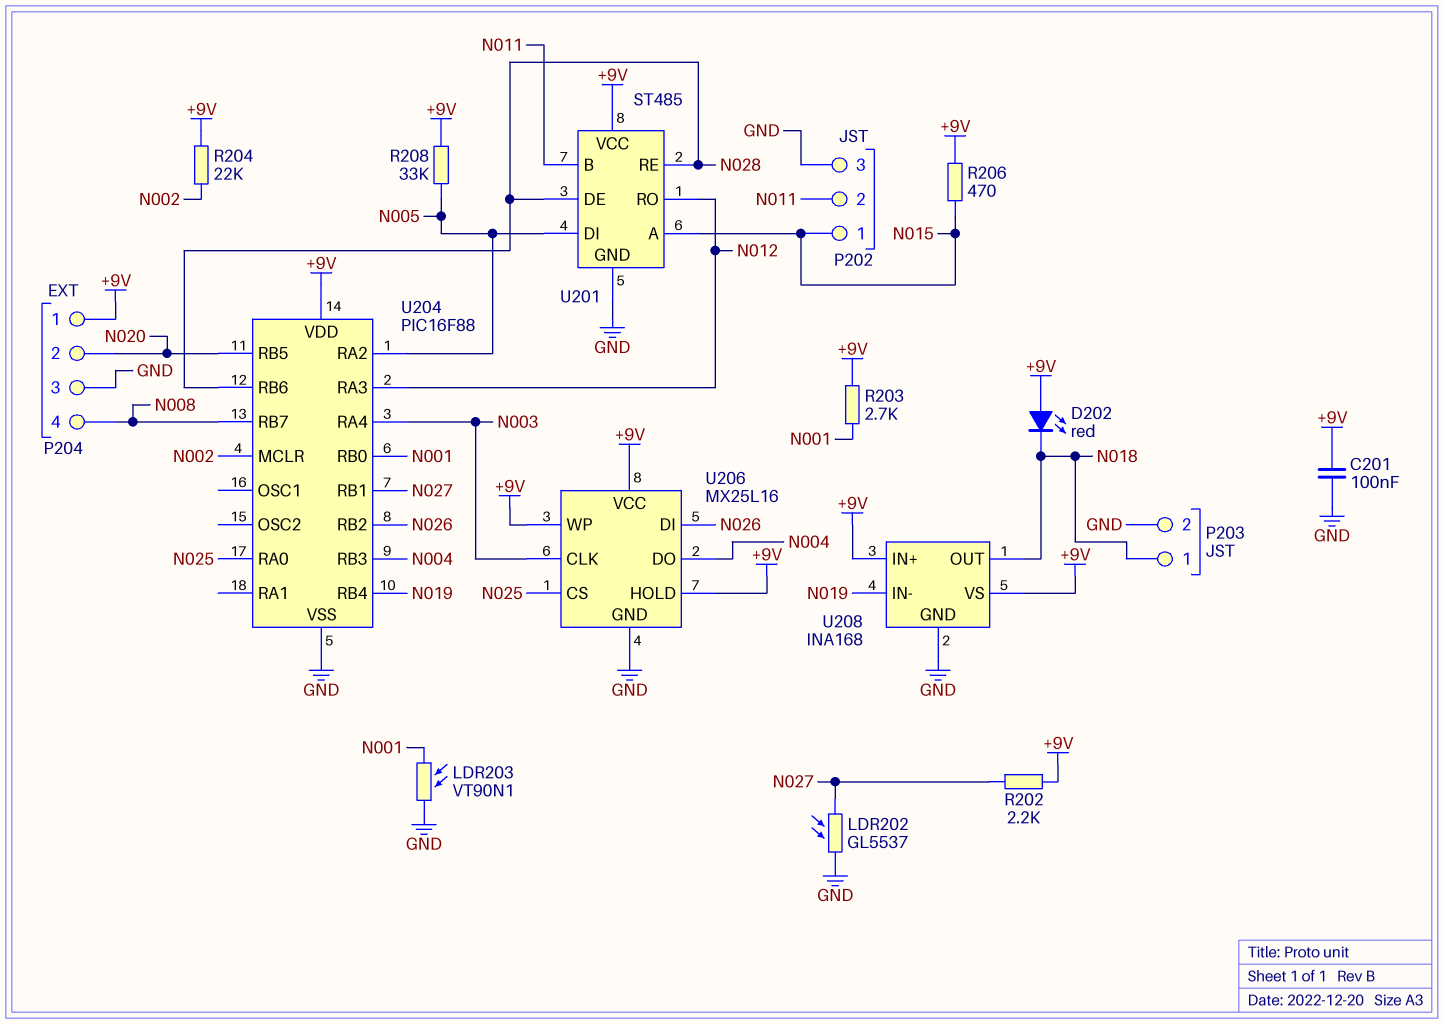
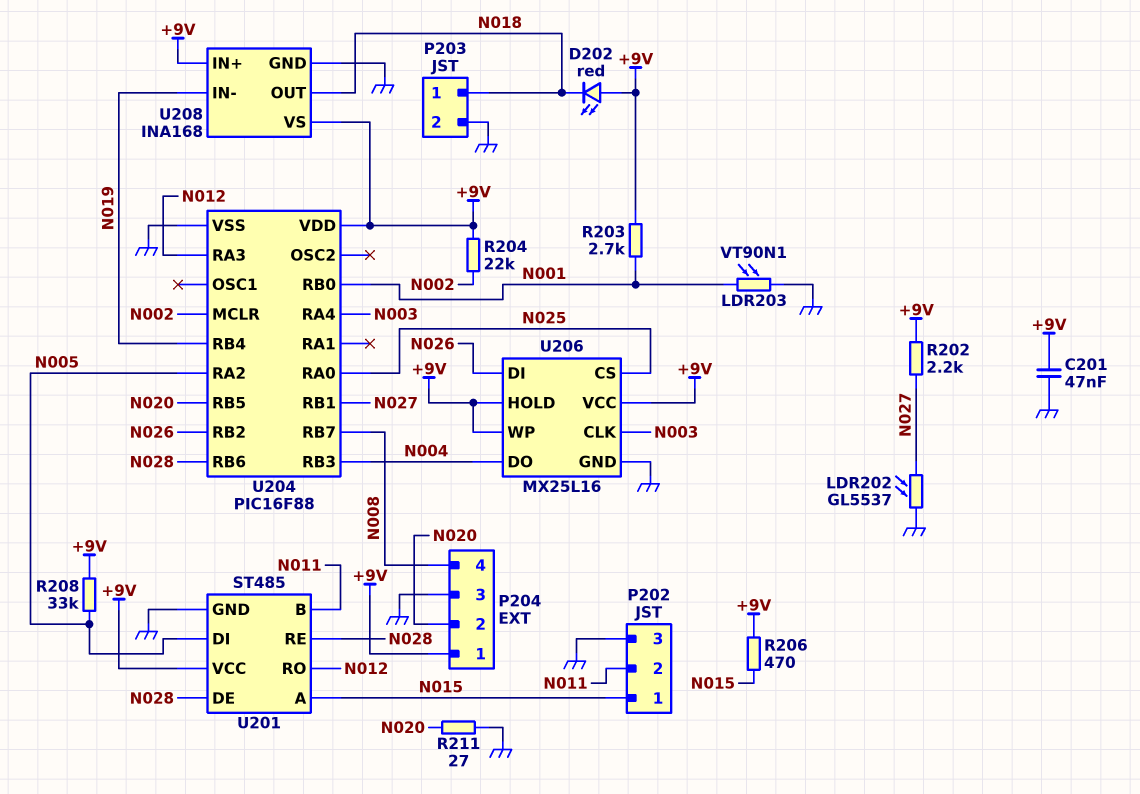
C201: 100nF (+9V, GND) -> 47nF (+9V, GND)
R211: none -> 27 (GND, N020)

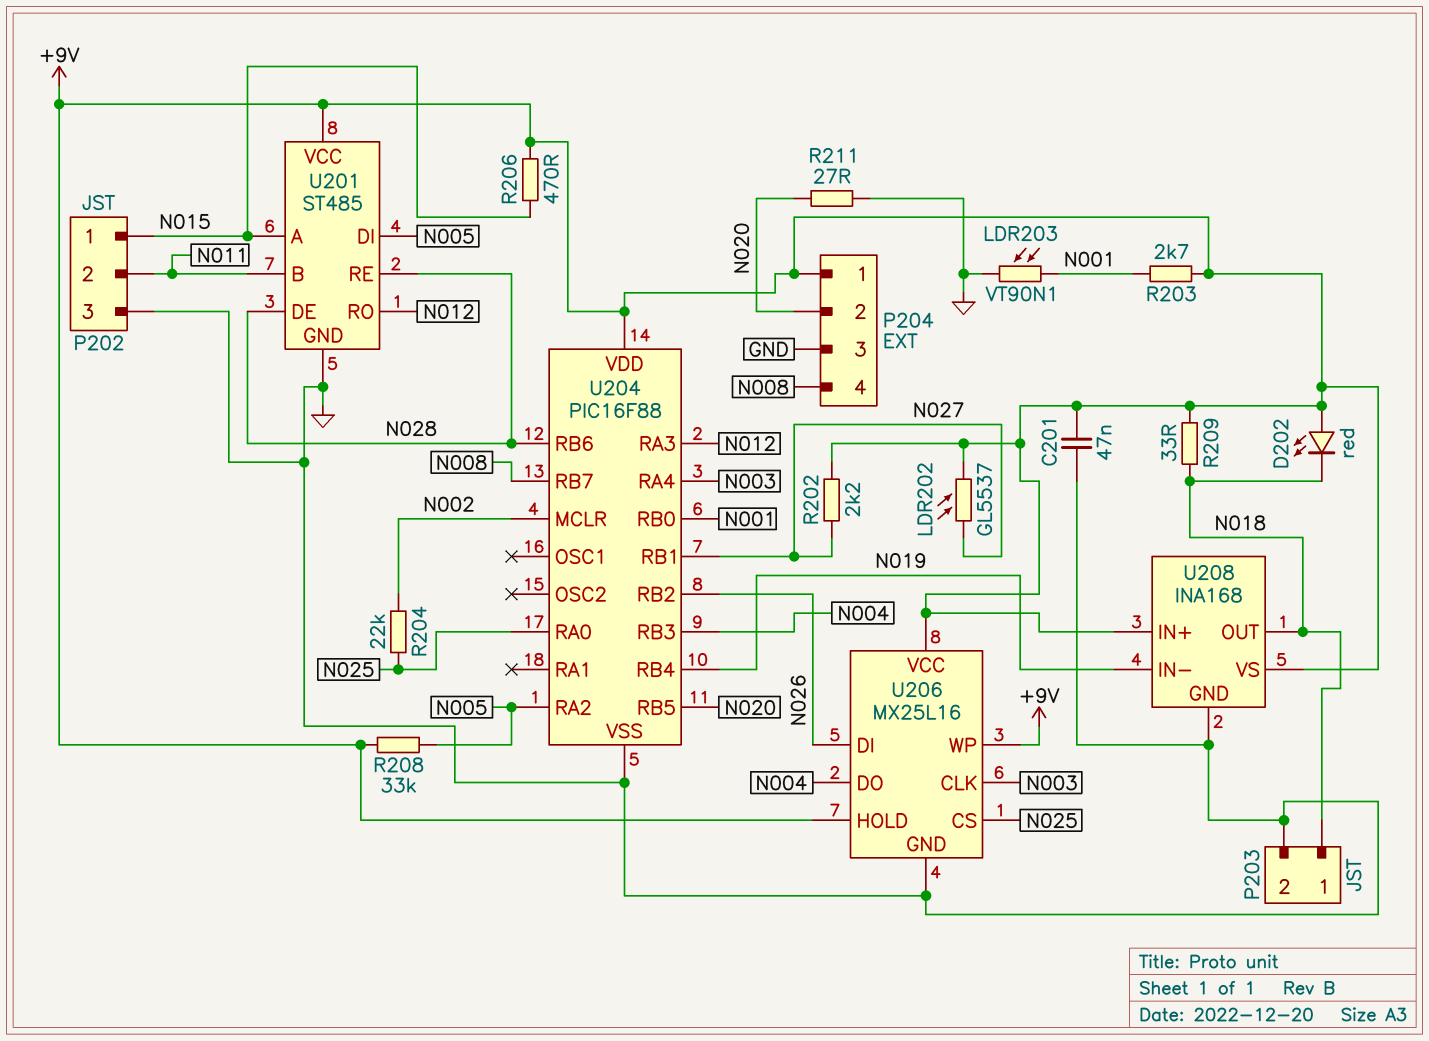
LDR202: GL5537 (GND, N027) -> GL5537 (+9V, N027)
R204: 22k (+9V, N002) -> 22k (N002, N025)
R209: none -> 33 (+9V, N018)

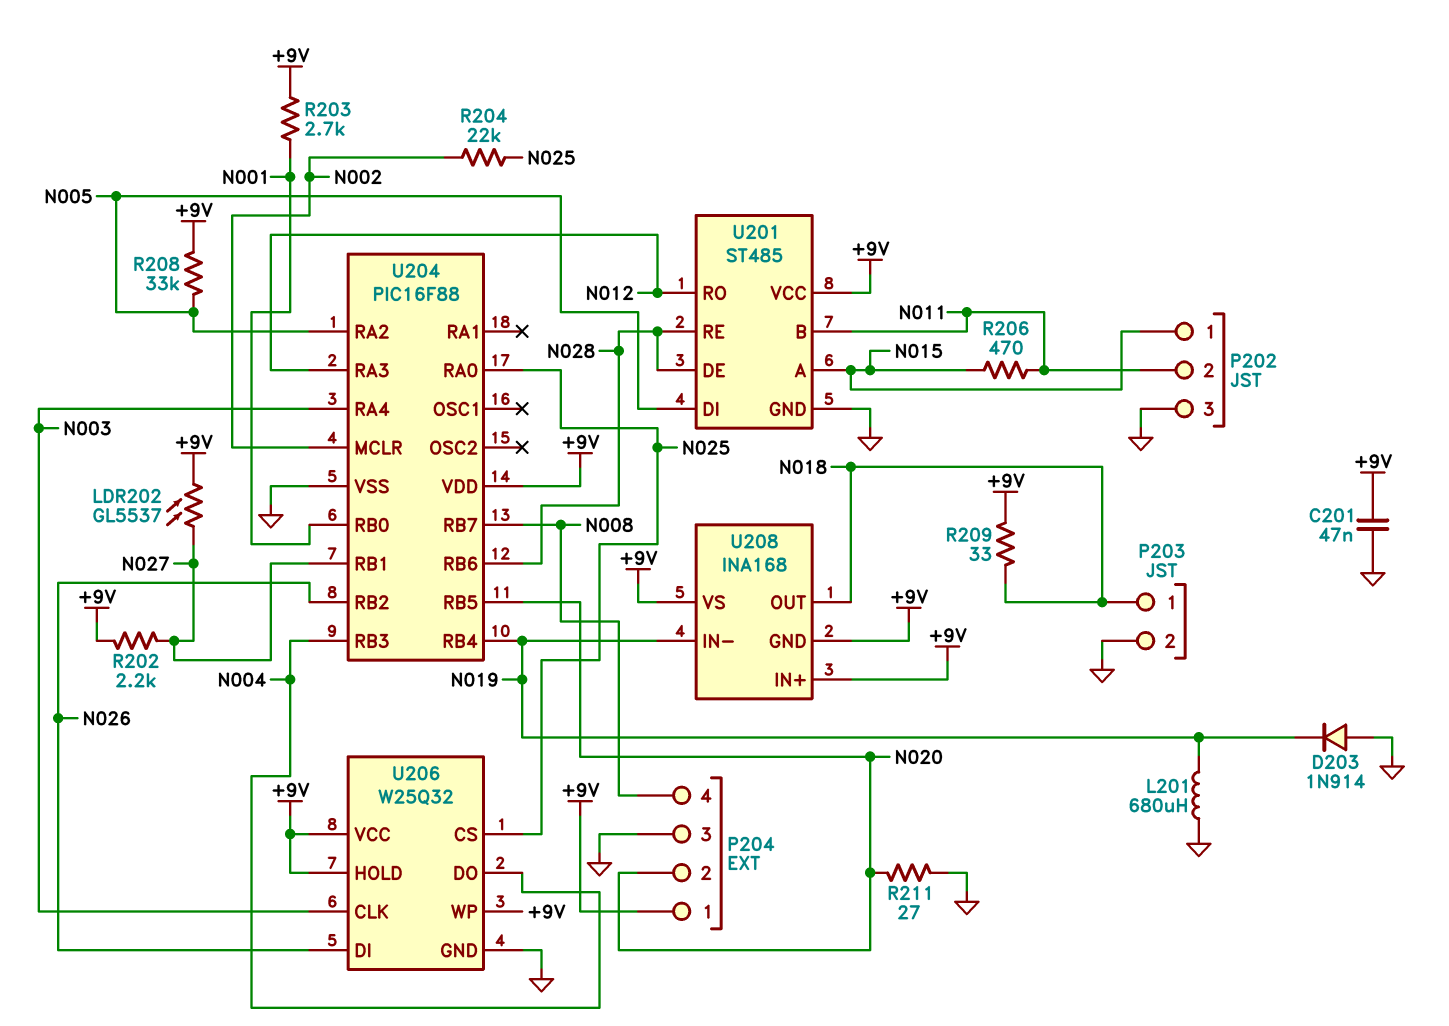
D202: LED red (A +9V, K N018) -> none
D203: none -> diode 1N914 (A GND, K N019)
L201: none -> 680uH (GND, N019)
LDR203: VT90N1 (GND, N001) -> none
R206: 470 (+9V, N015) -> 470 (N011, N015)
U206: MX25L16 -> W25Q32
U208 pin GND: GND -> +9V

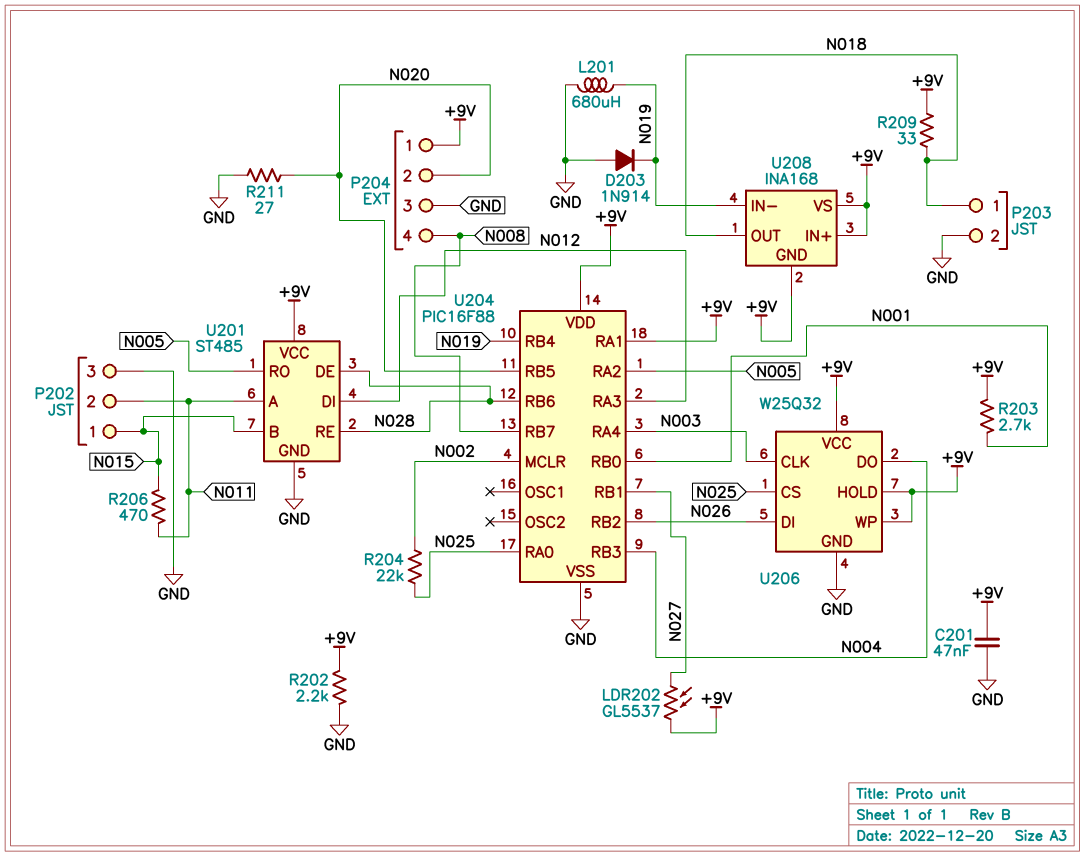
R202: 2.2k (+9V, N027) -> 2.2k (+9V, GND)
R208: 33k (+9V, N005) -> none
U201 pin A: N015 -> N011
U201 pin B: N011 -> N015
U201 pin DI: N005 -> N012
U201 pin RO: N012 -> N005
U204 pin RA1: none -> +9V

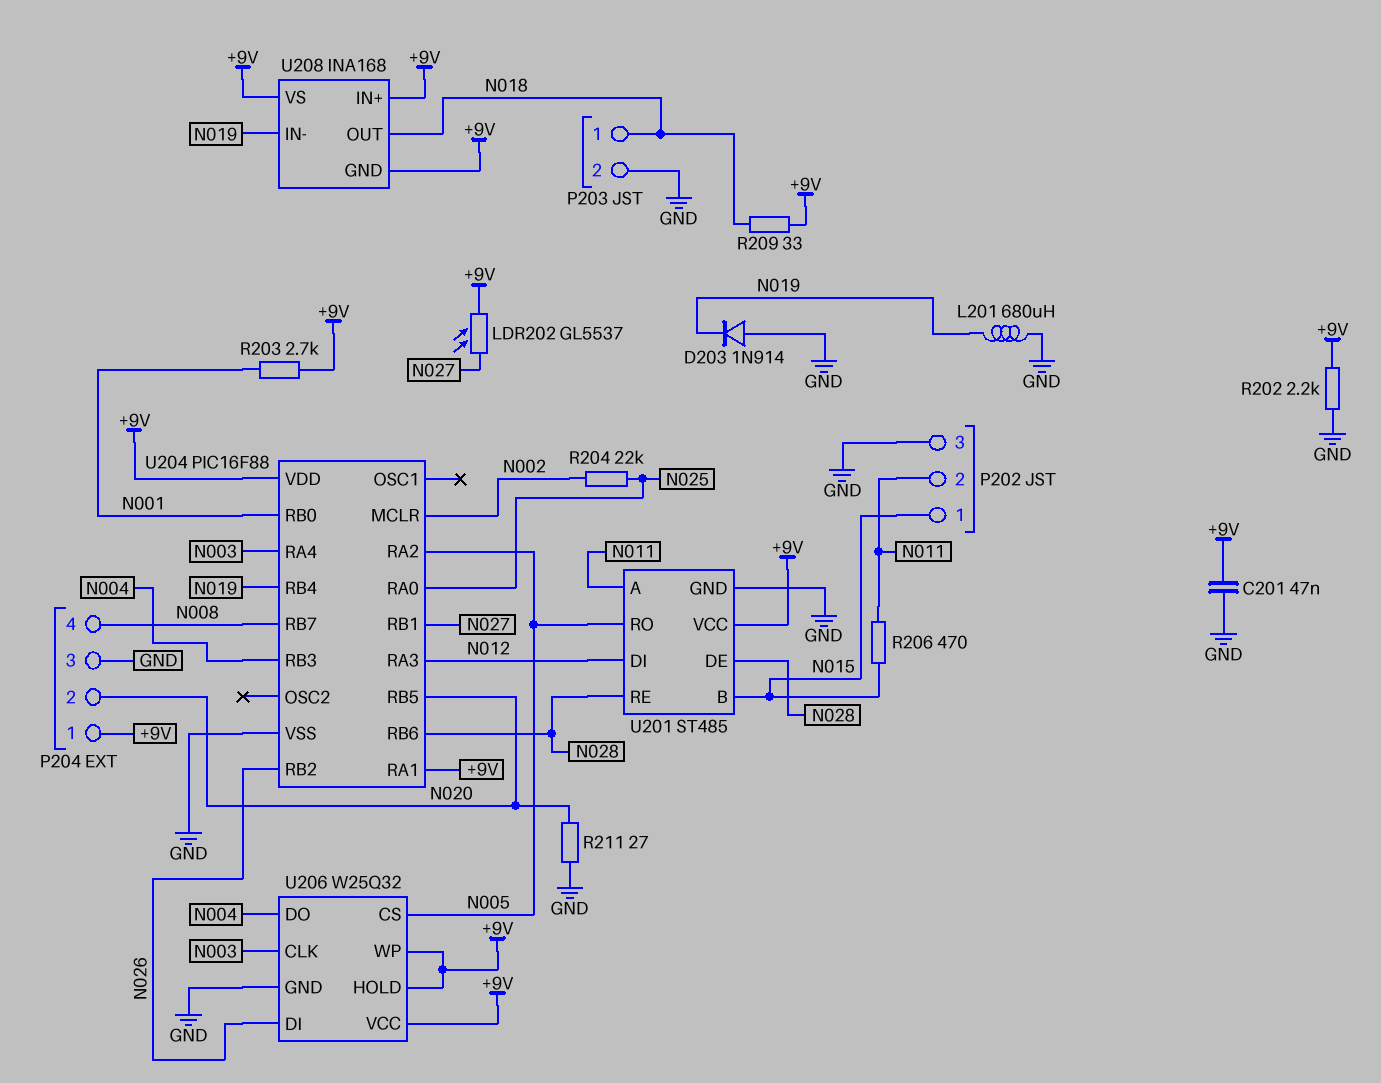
U206 pin CS: N025 -> N005

